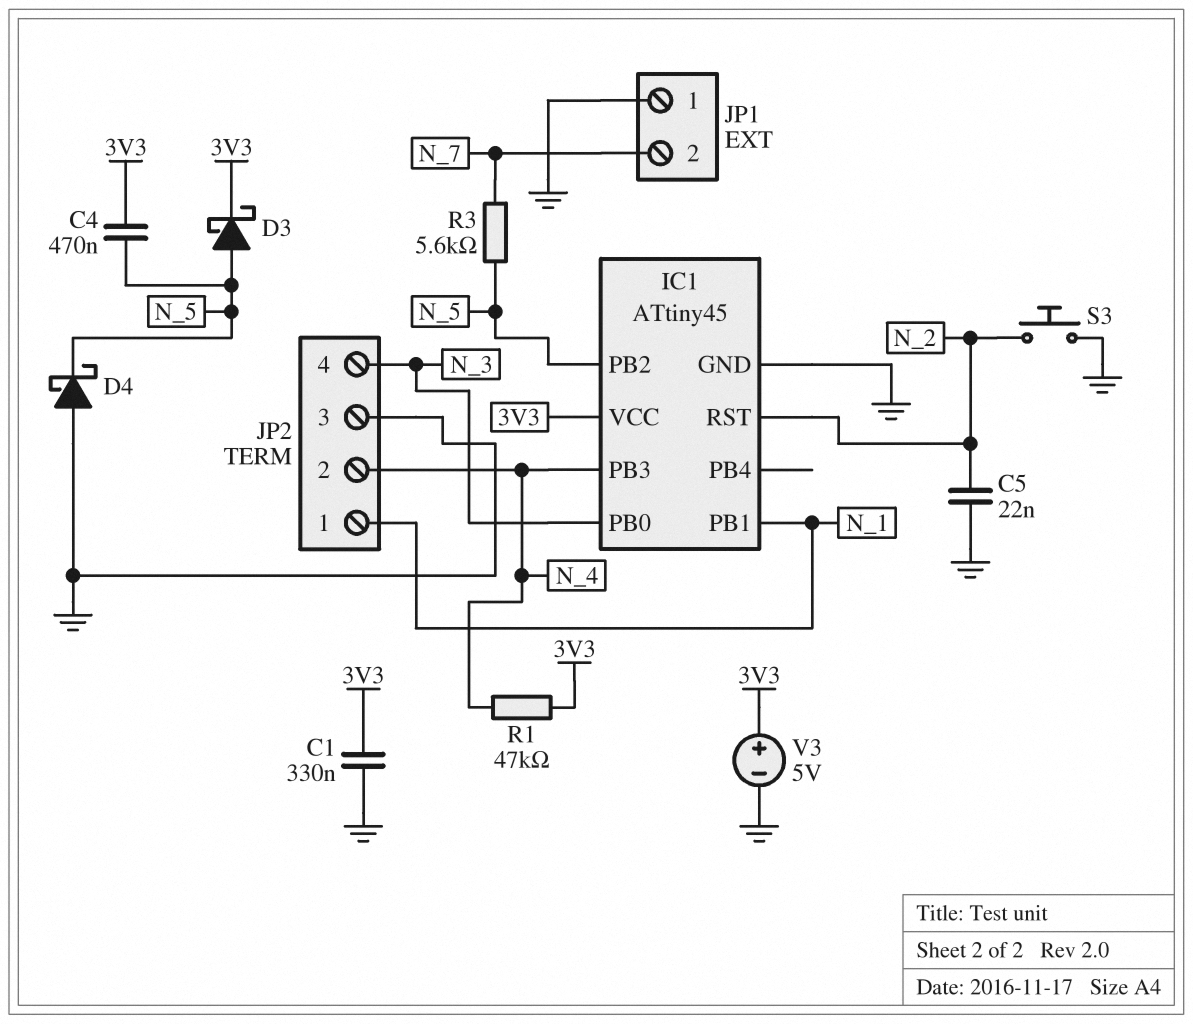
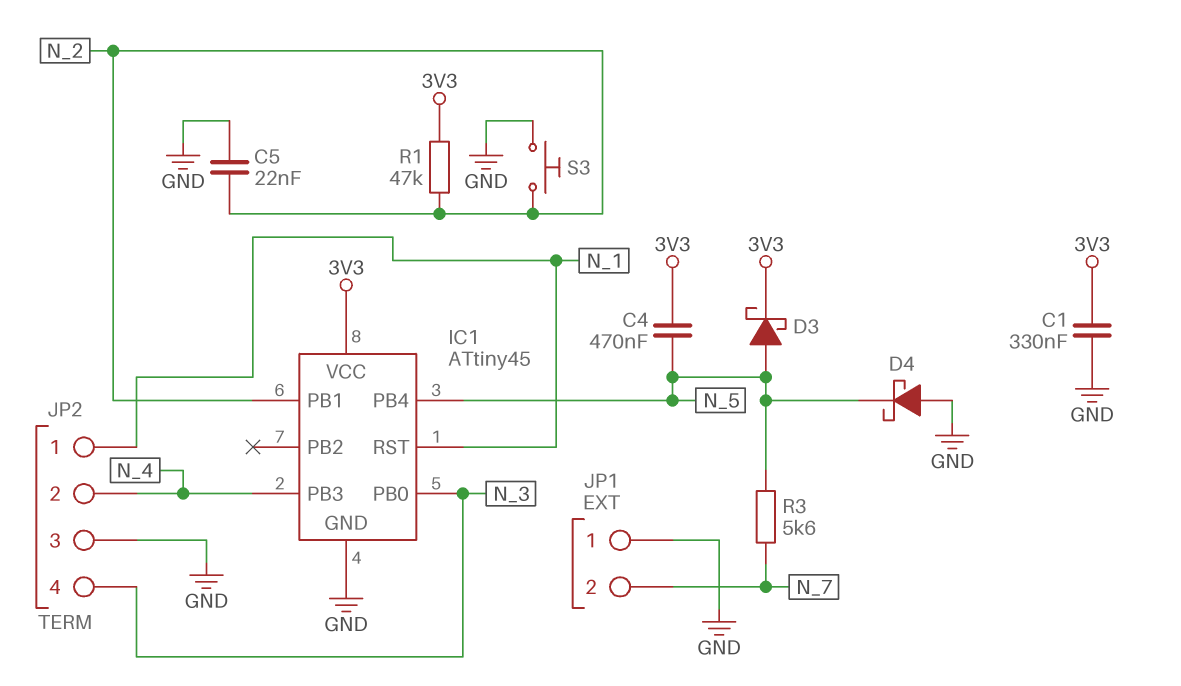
IC1 pin PB1: N_1 -> N_2
IC1 pin PB2: N_5 -> none
IC1 pin PB4: none -> N_5
IC1 pin RST: N_2 -> N_1
R1: 47k (3V3, N_4) -> 47k (3V3, N_2)
V3: 5V (plus 3V3, minus GND) -> none

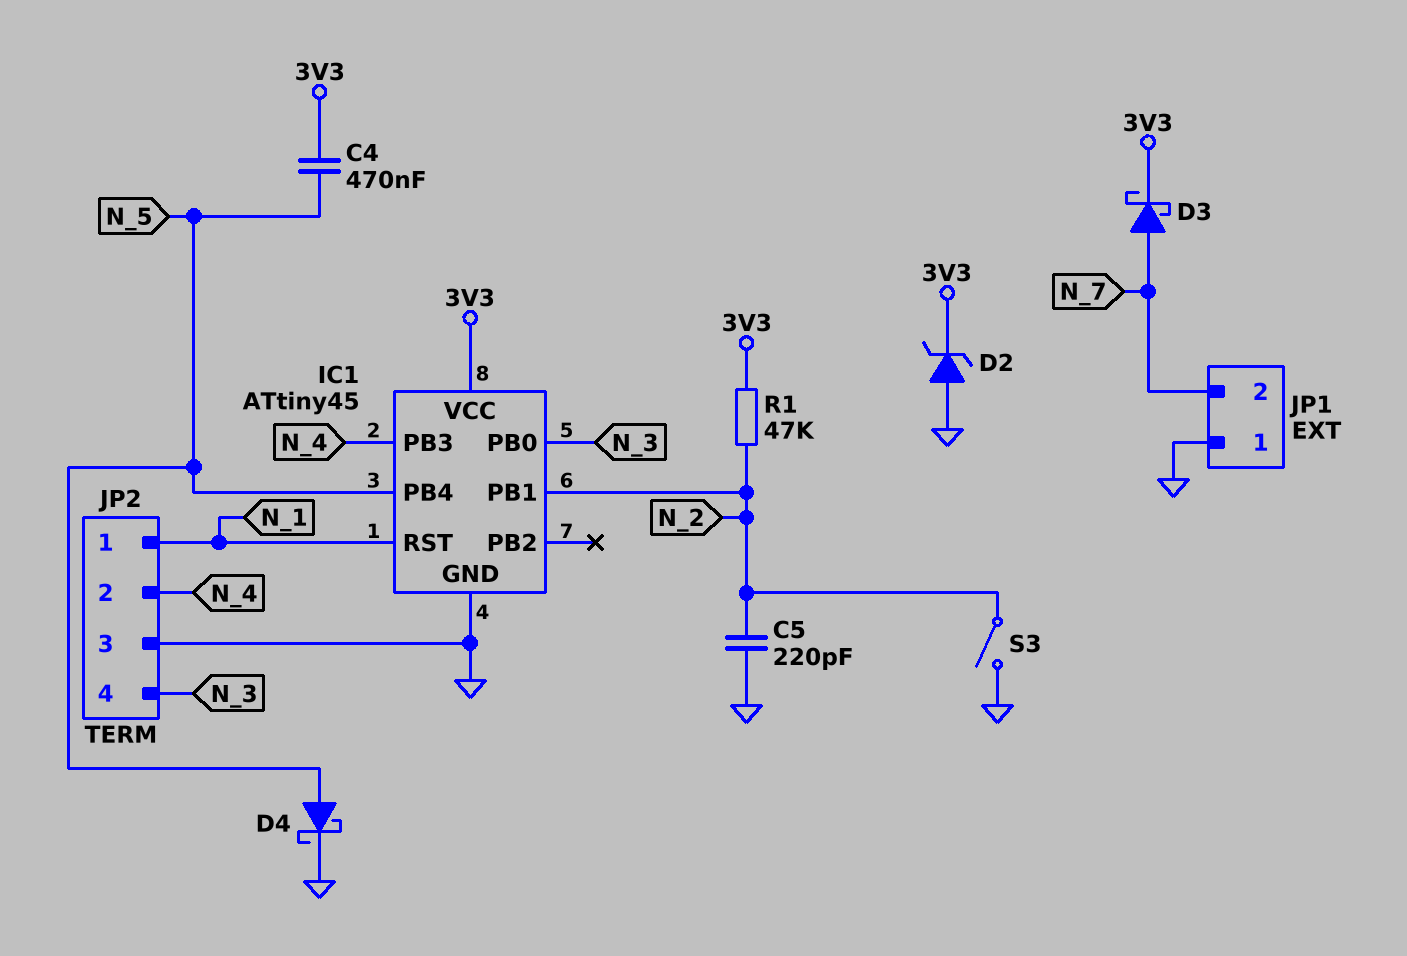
C1: 330nF (3V3, GND) -> none
C5: 22nF (GND, N_2) -> 220pF (GND, N_2)
D2: none -> zener (A GND, K 3V3)
D3: schottky (A N_5, K 3V3) -> schottky (A N_7, K 3V3)
D4: schottky (A GND, K N_5) -> schottky (A N_5, K GND)
R3: 5.6k (N_5, N_7) -> none
S3: button (GND, N_2) -> switch (GND, N_2)

